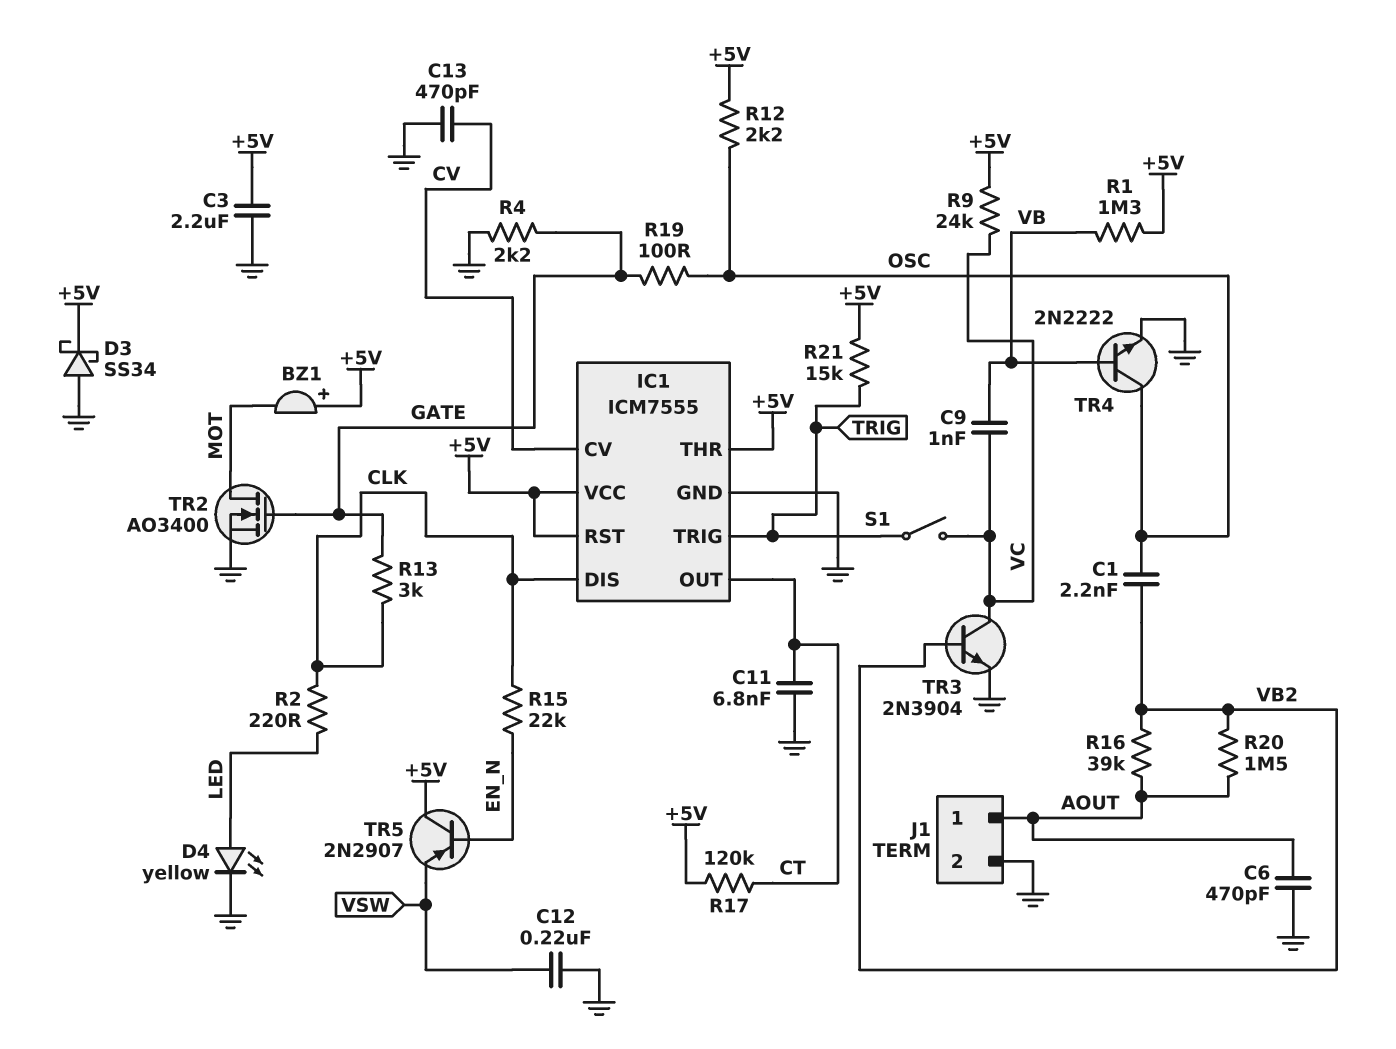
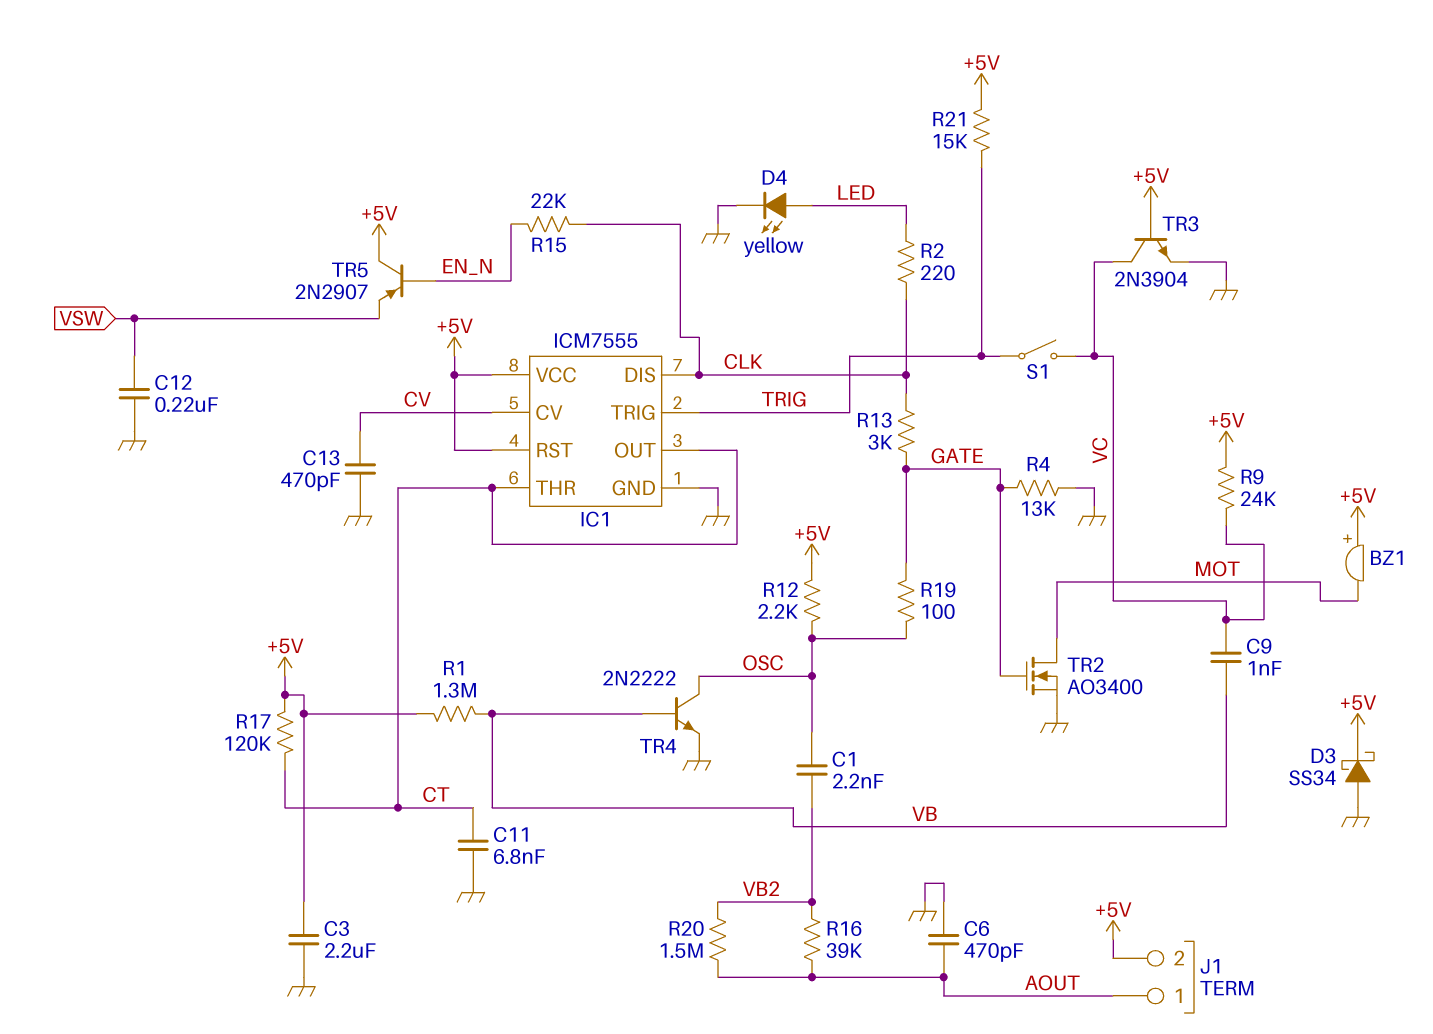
IC1 pin THR: +5V -> CT
J1 pin 2: GND -> +5V
R4: 2.2k (GATE, GND) -> 13k (GATE, GND)
TR3: NPN 2N3904 (B VB2, C VC, E GND) -> NPN 2N3904 (B +5V, C VC, E GND)

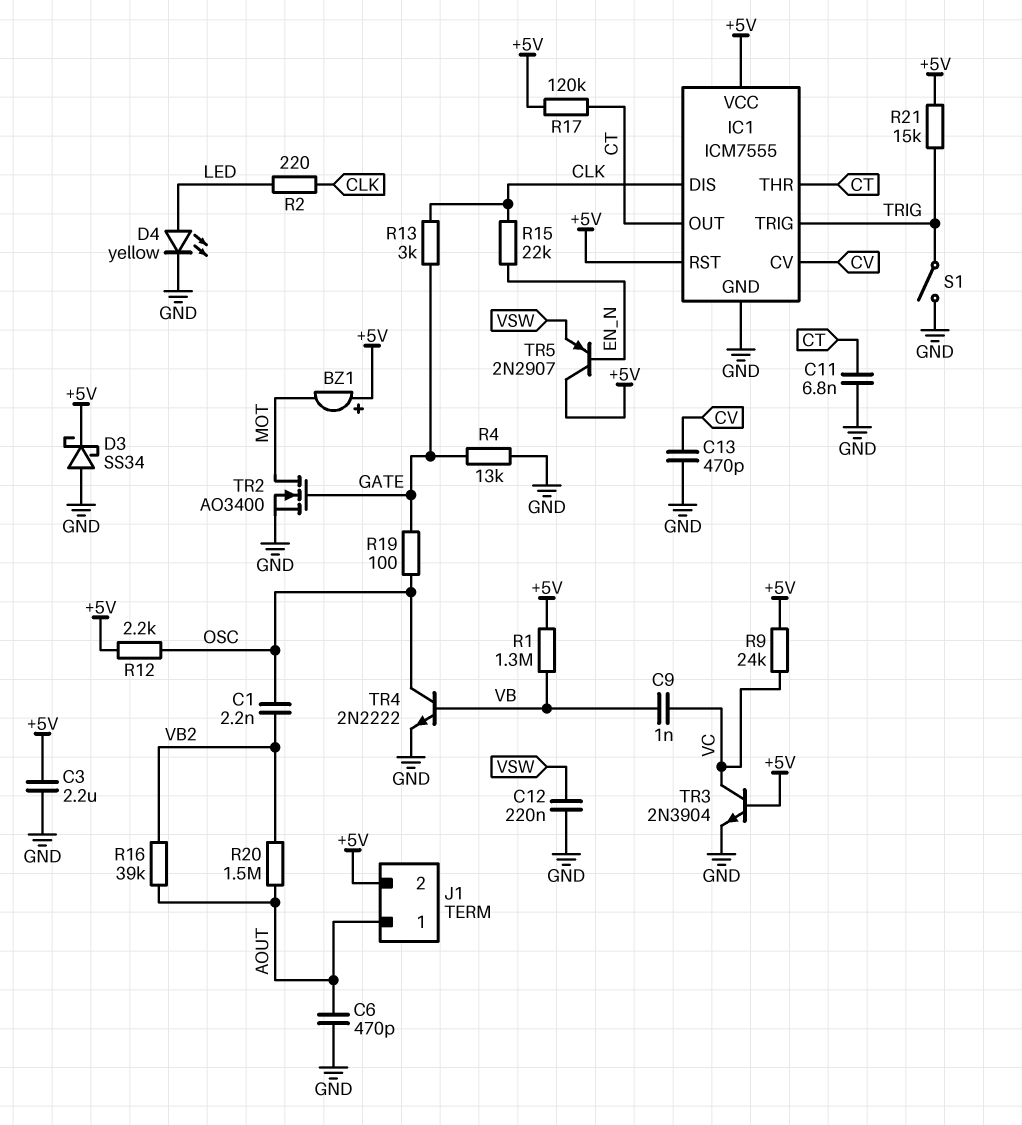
S1: switch (TRIG, VC) -> switch (GND, TRIG)

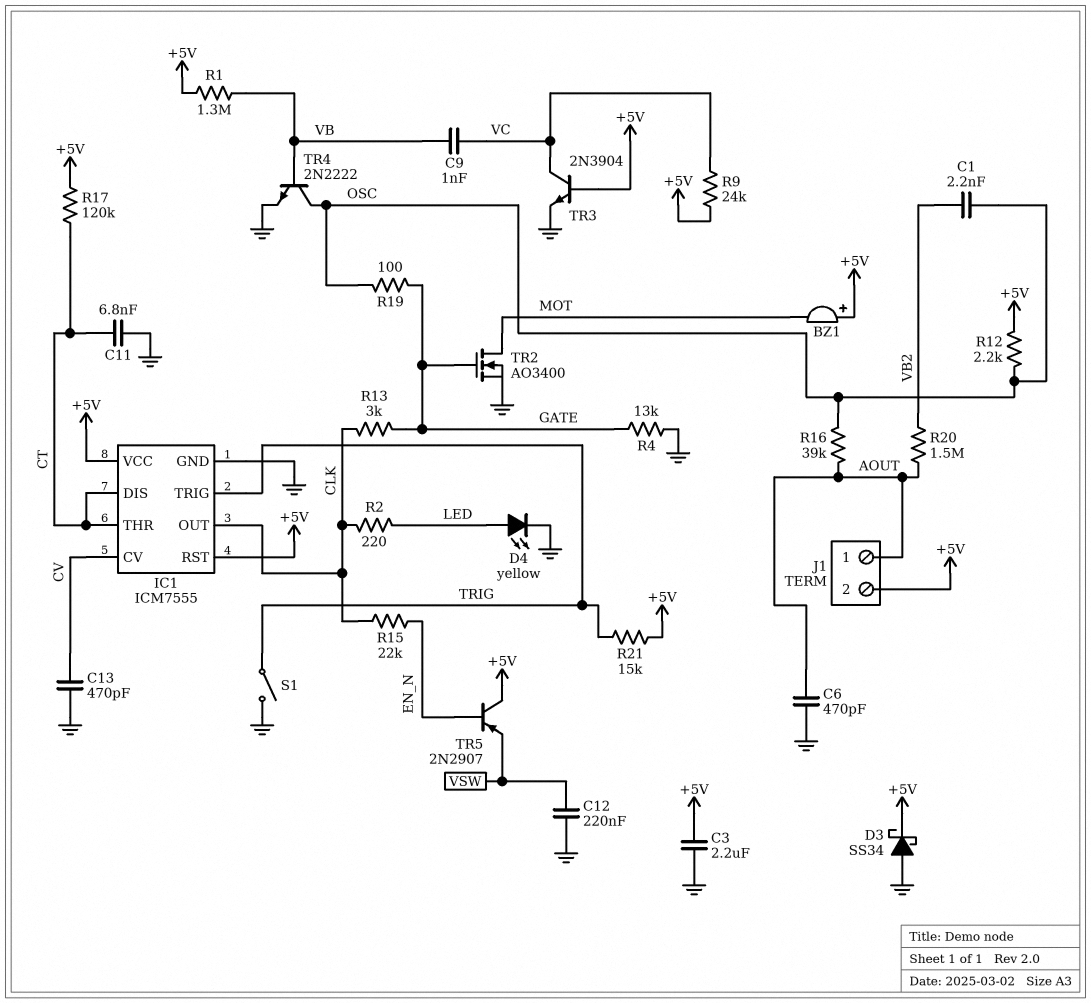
IC1 pin DIS: CLK -> CT
IC1 pin OUT: CT -> CLK
R16: 39k (AOUT, VB2) -> 39k (AOUT, OSC)

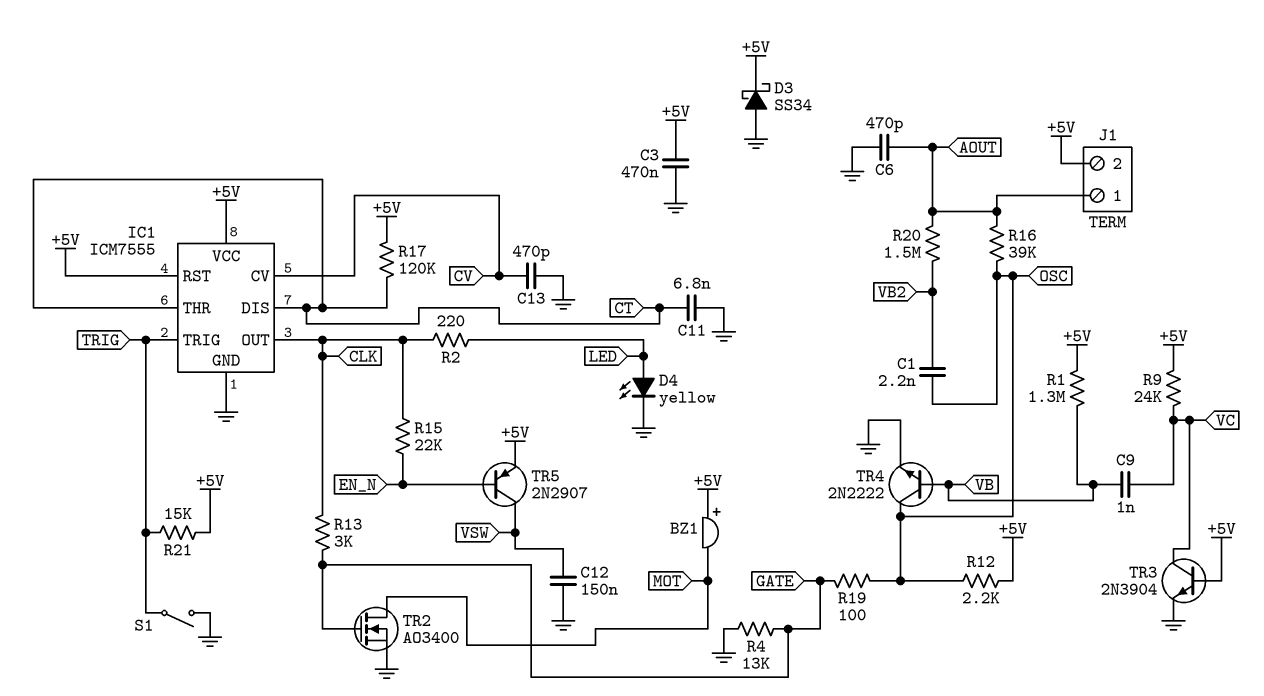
C3: 2.2uF (+5V, GND) -> 470nF (+5V, GND)
C12: 220nF (GND, VSW) -> 150nF (GND, VSW)
TR5: PNP 2N2907 (B EN_N, C +5V, E VSW) -> PNP 2N2907 (B EN_N, C VSW, E +5V)

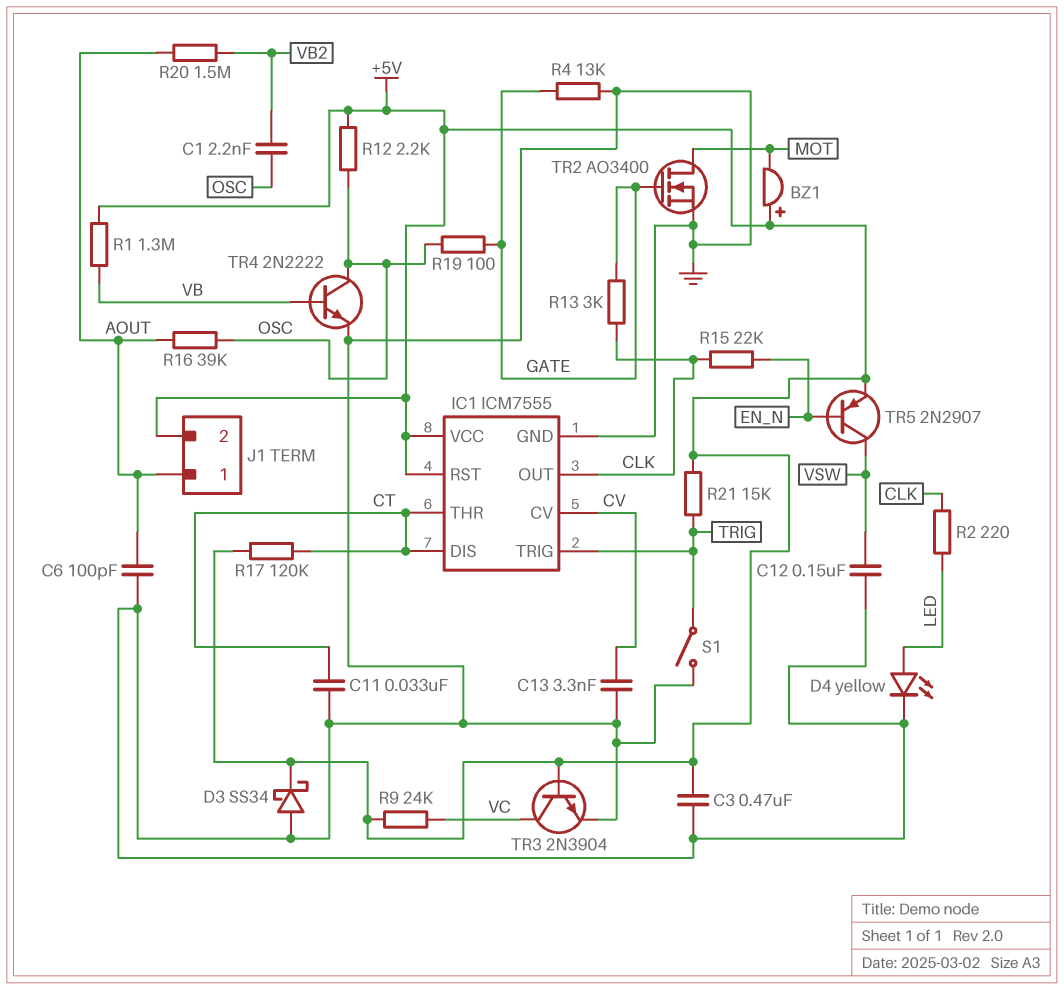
C6: 470pF (AOUT, GND) -> 100pF (AOUT, GND)
C9: 1nF (VB, VC) -> none
C11: 6.8nF (CT, GND) -> 33nF (CT, GND)
C13: 470pF (CV, GND) -> 3.3nF (CV, GND)

